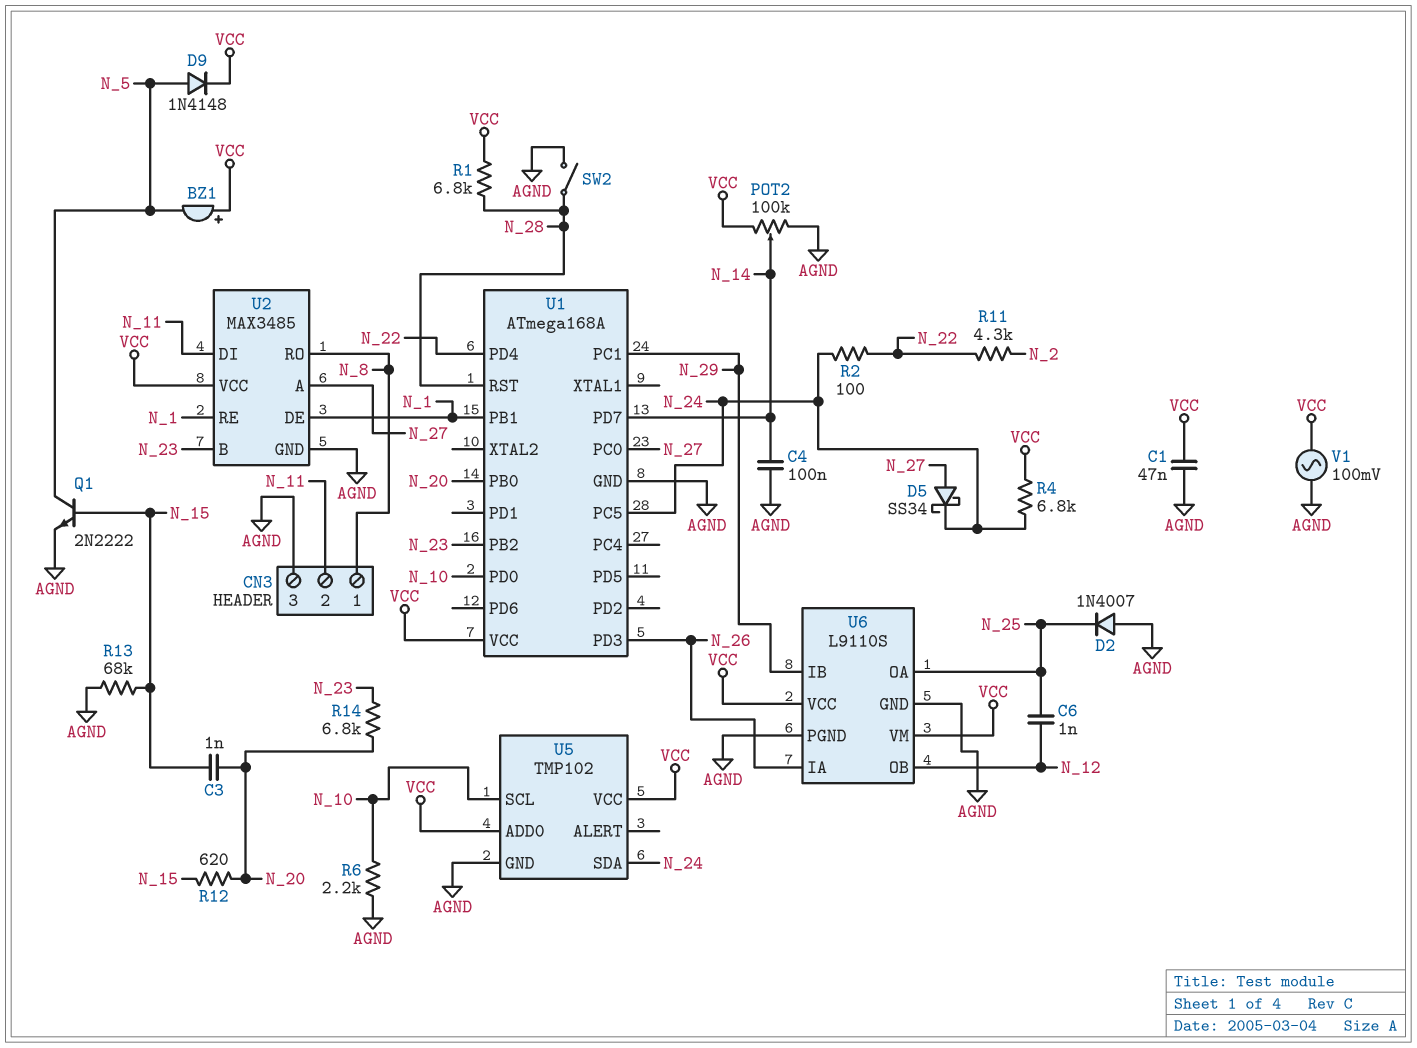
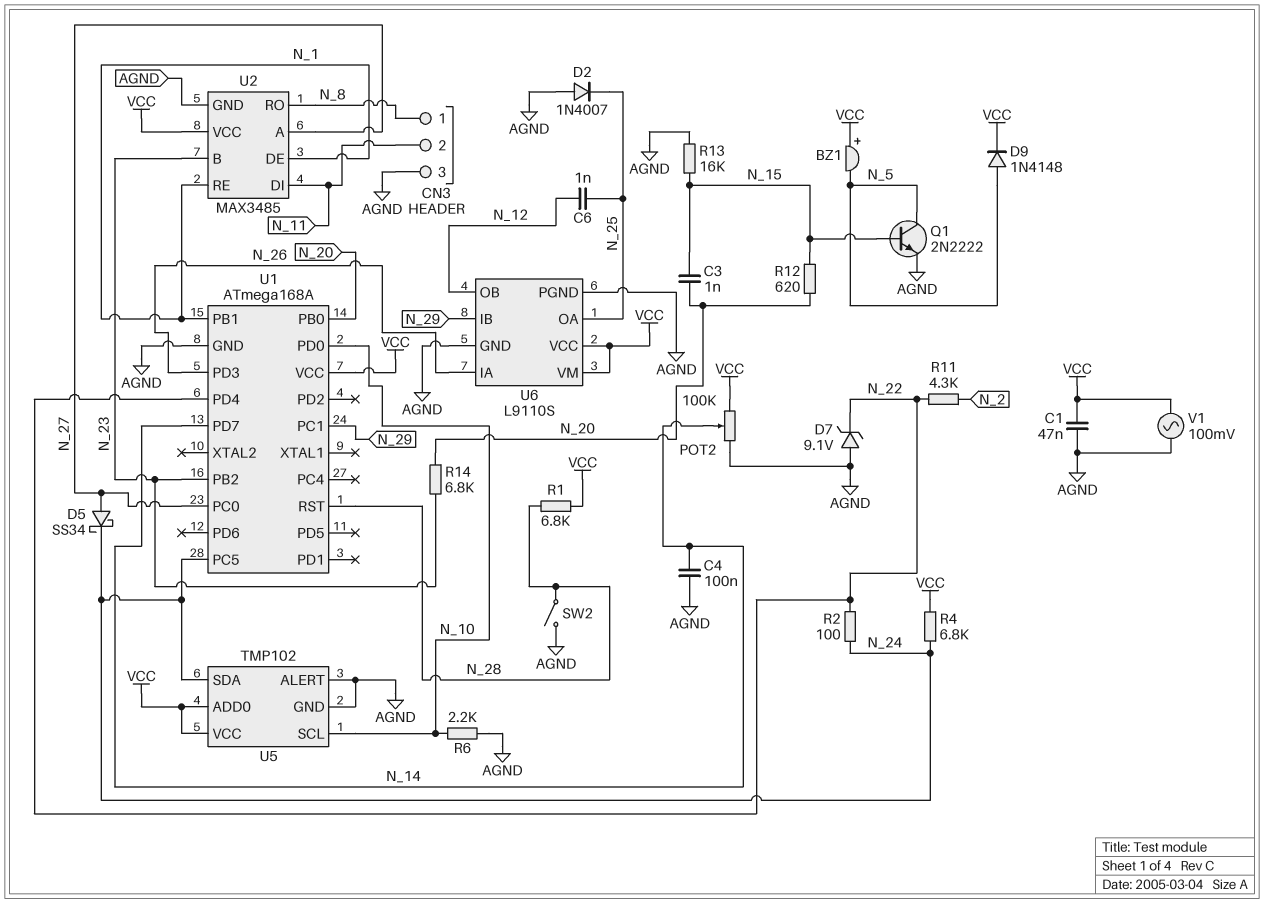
D7: none -> zener 9.1V (A AGND, K N_22)
R13: 68k (AGND, N_15) -> 16k (AGND, N_15)
U5 pin ALERT: none -> AGND

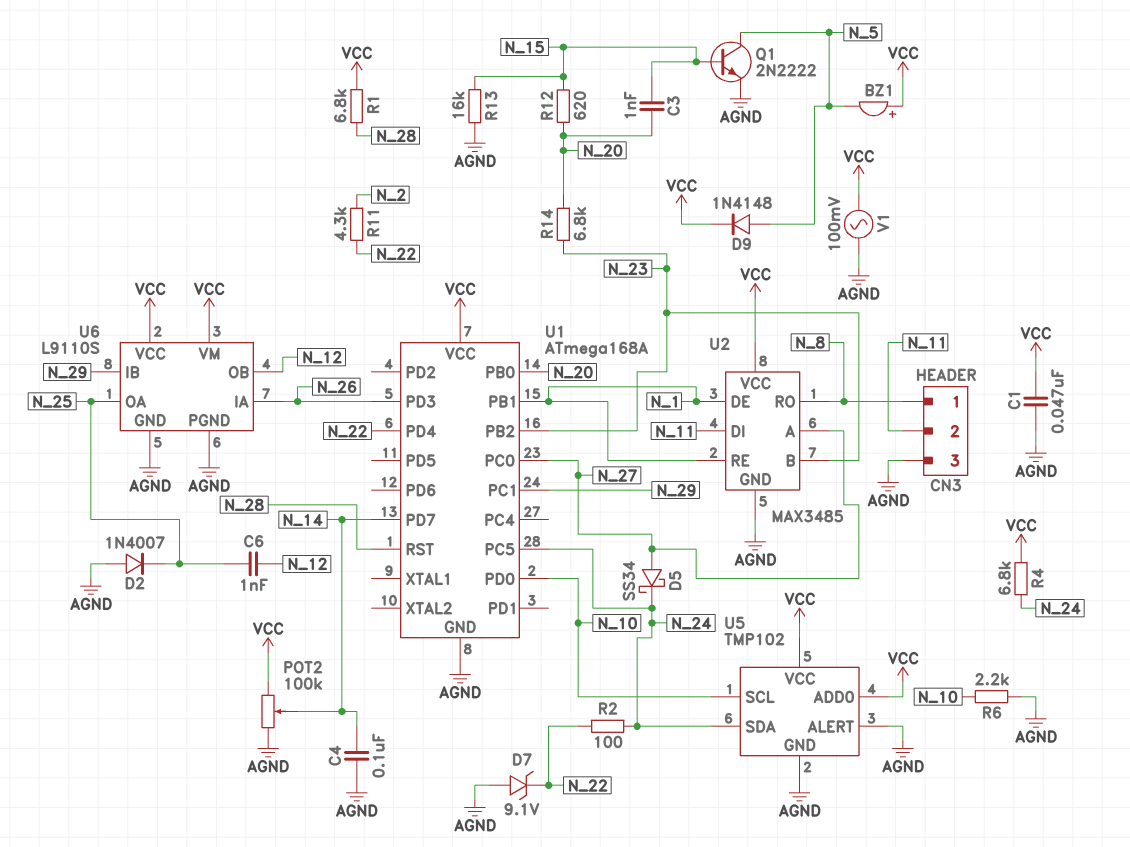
SW2: switch (AGND, N_28) -> none

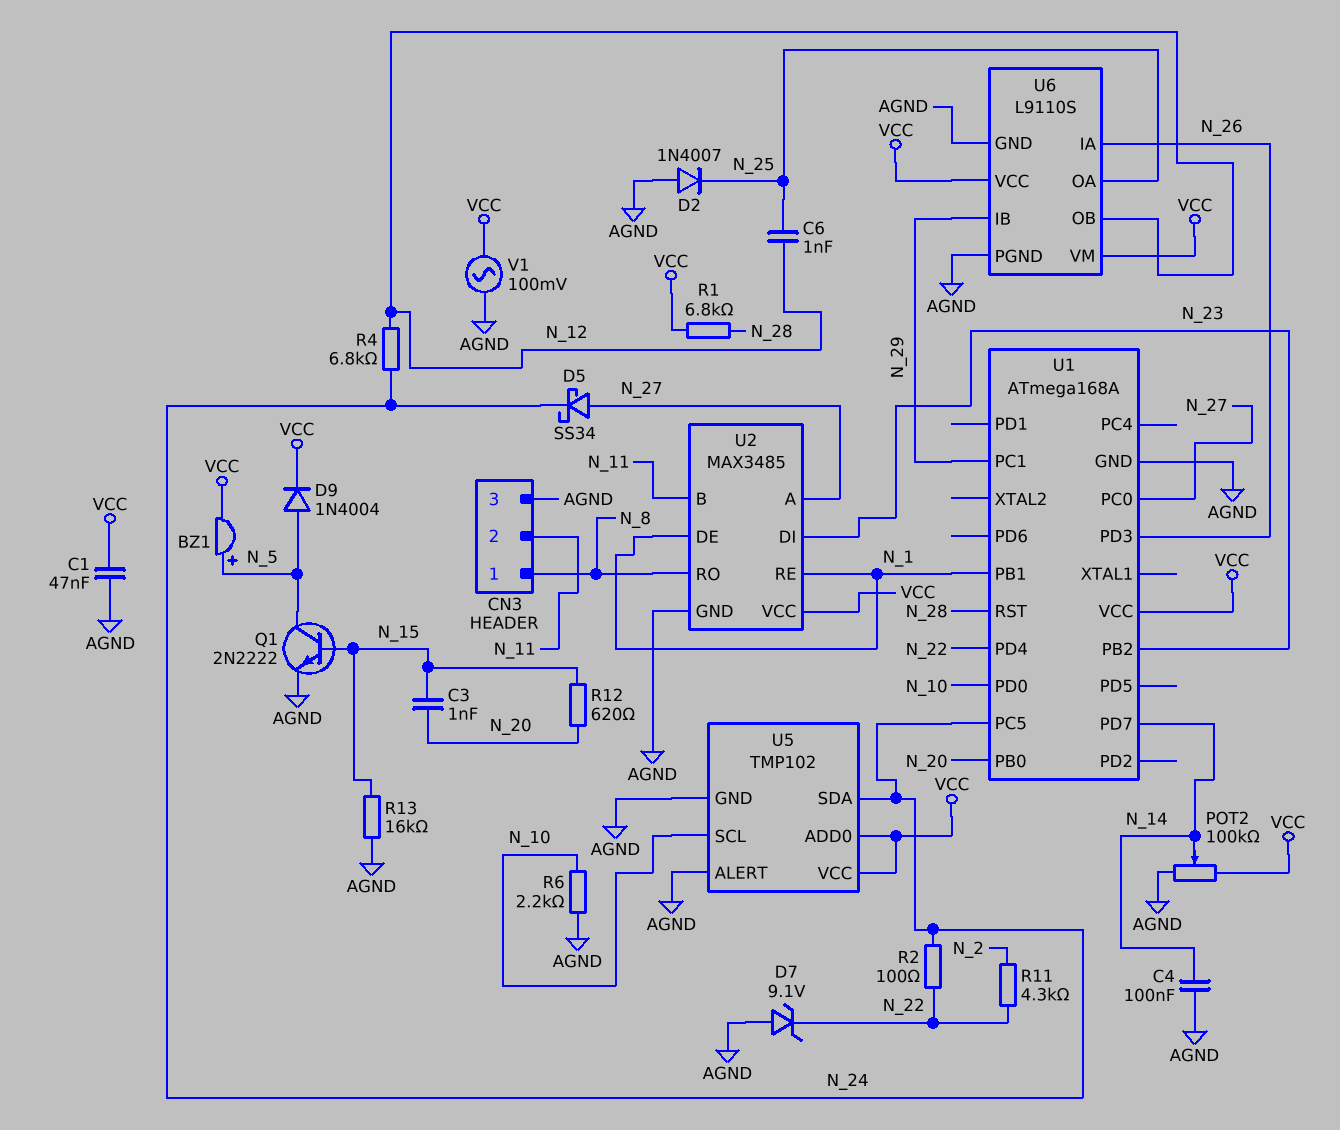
BZ1: buzzer (plus VCC, minus N_5) -> buzzer (plus N_5, minus VCC)
D9: diode 1N4148 (A N_5, K VCC) -> diode 1N4004 (A N_5, K VCC)
R4: 6.8k (N_24, VCC) -> 6.8k (N_12, N_24)
R14: 6.8k (N_20, N_23) -> none
U2 pin B: N_23 -> N_11
U2 pin DI: N_11 -> N_23

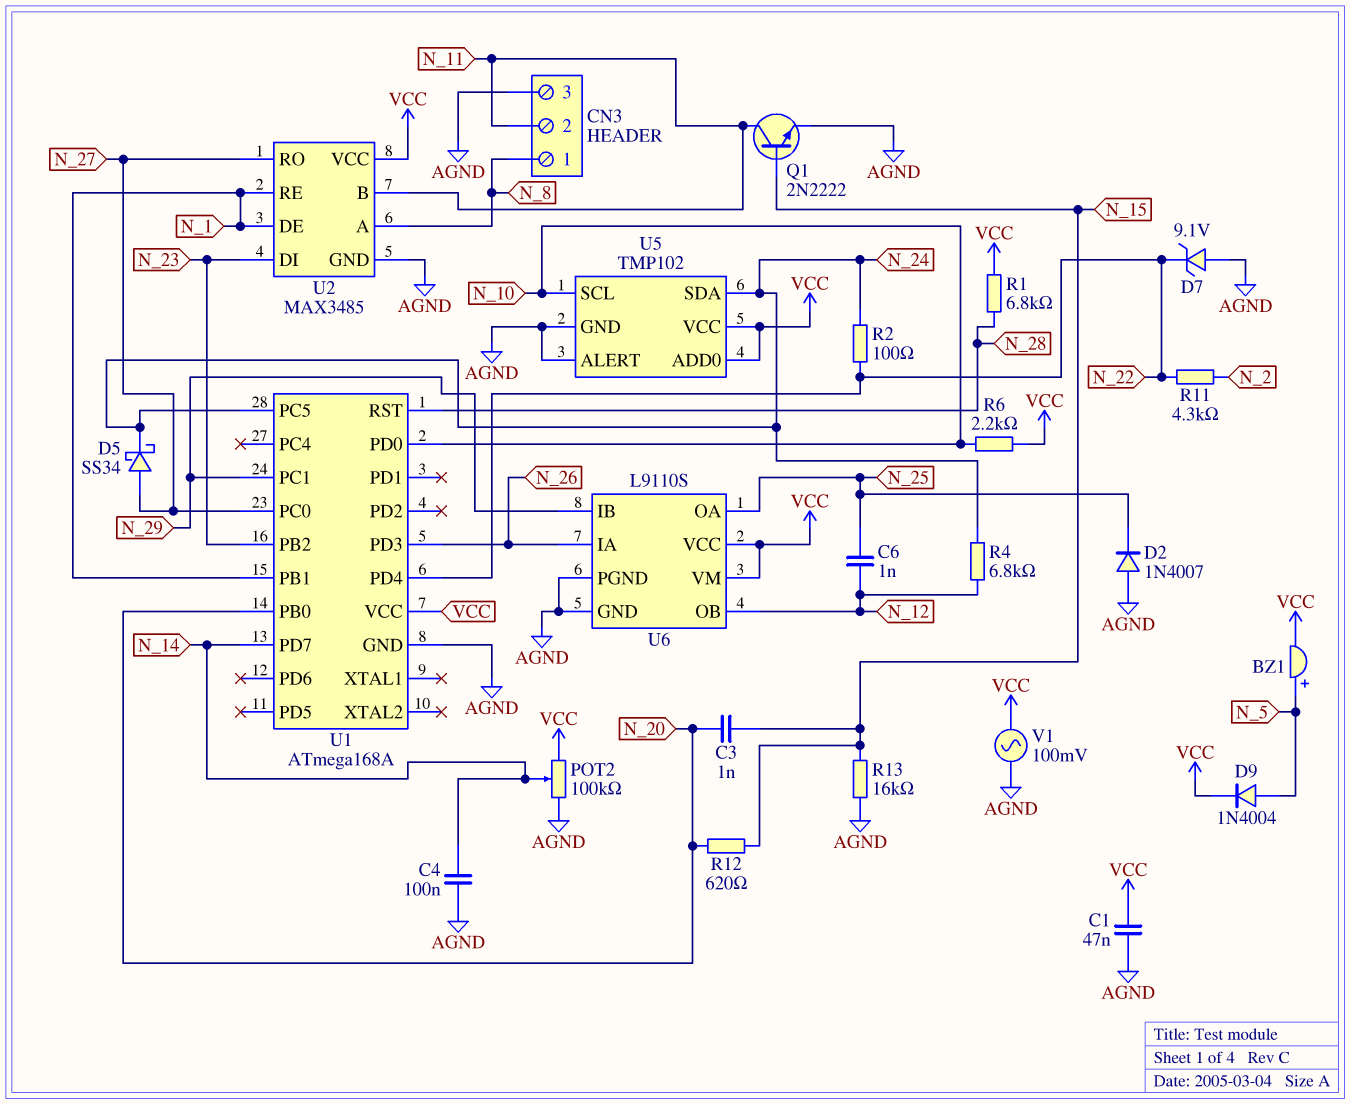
Q1: NPN 2N2222 (B N_15, C N_5, E AGND) -> NPN 2N2222 (B N_15, C N_11, E AGND)
R6: 2.2k (AGND, N_10) -> 2.2k (N_10, VCC)
U2 pin A: N_27 -> N_8
U2 pin RO: N_8 -> N_27

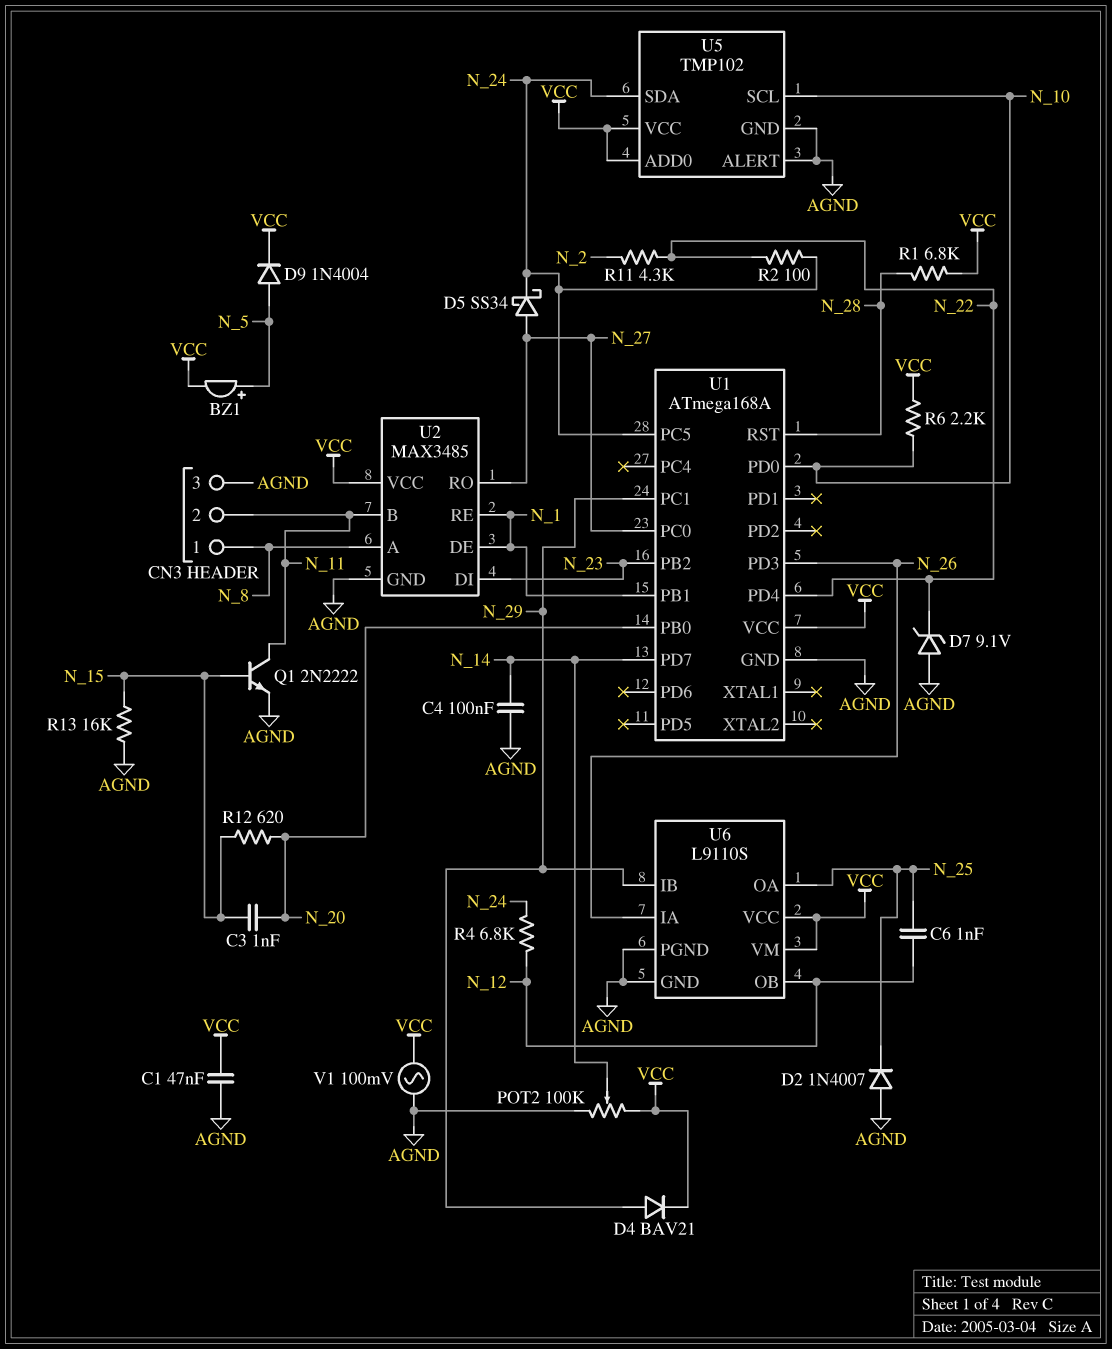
D4: none -> diode BAV21 (A N_29, K VCC)

